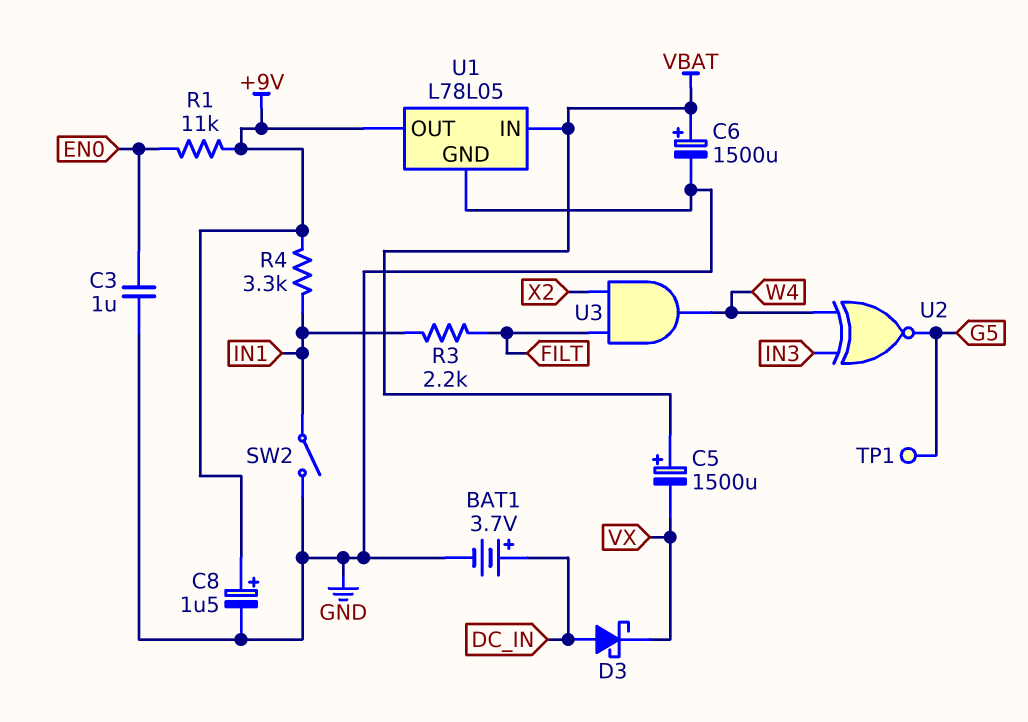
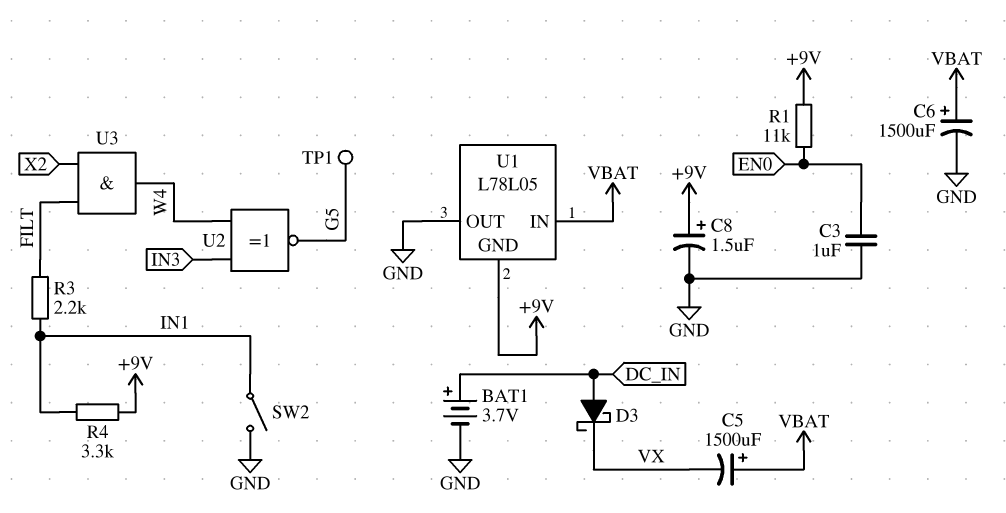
U1 pin GND: GND -> +9V
U1 pin OUT: +9V -> GND

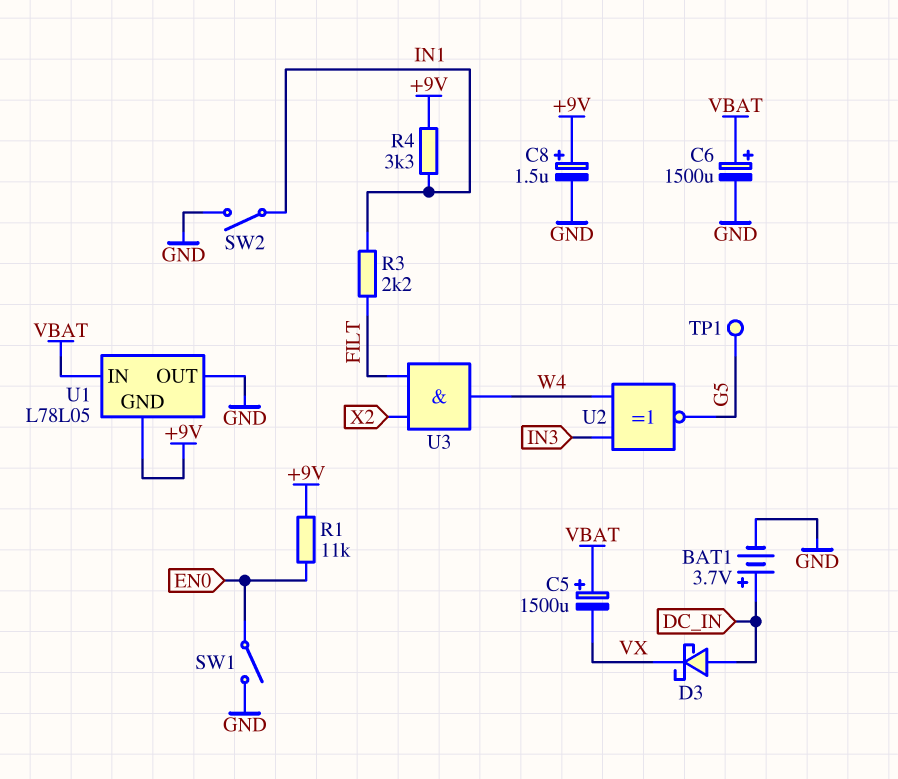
C3: 1uF (EN0, GND) -> none
SW1: none -> switch (EN0, GND)

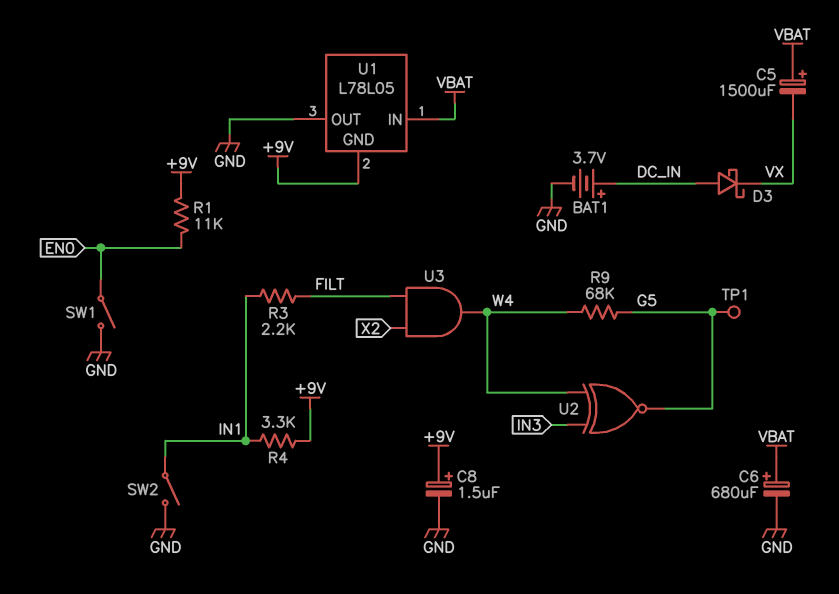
C6: 1500uF (plus VBAT, minus GND) -> 680uF (plus VBAT, minus GND)
R9: none -> 68k (G5, W4)

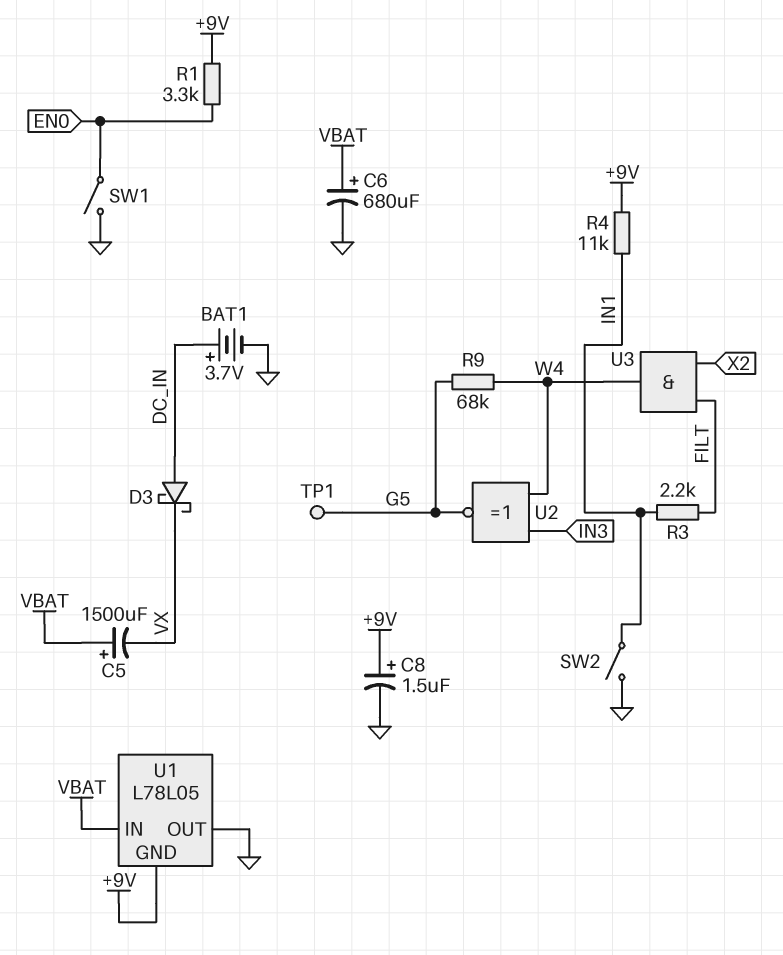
R1: 11k (+9V, EN0) -> 3.3k (+9V, EN0)
R4: 3.3k (+9V, IN1) -> 11k (+9V, IN1)

